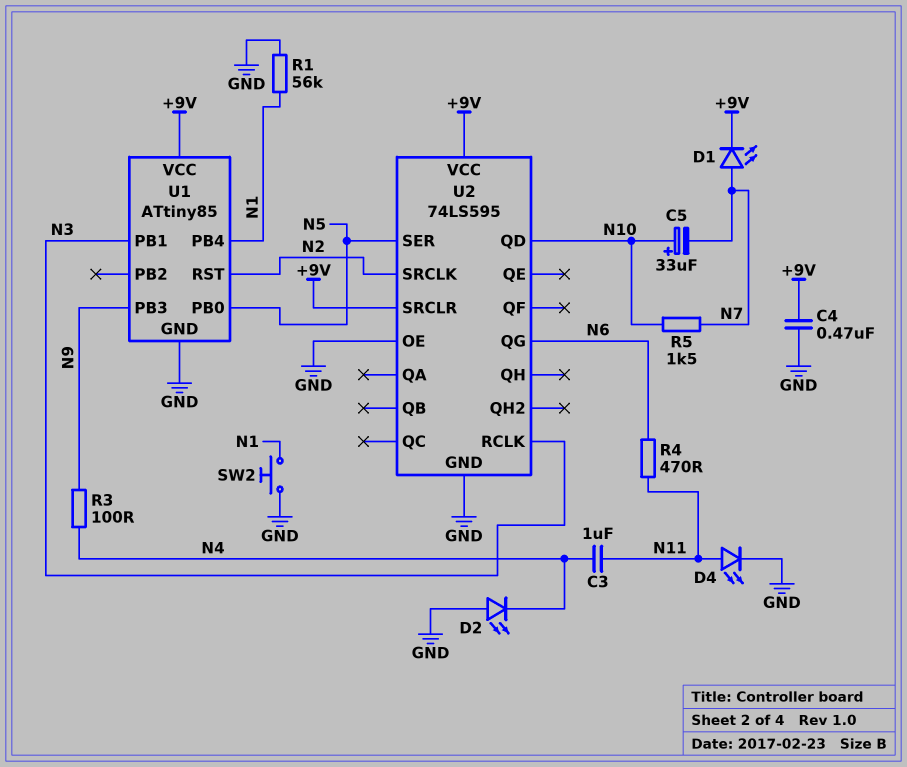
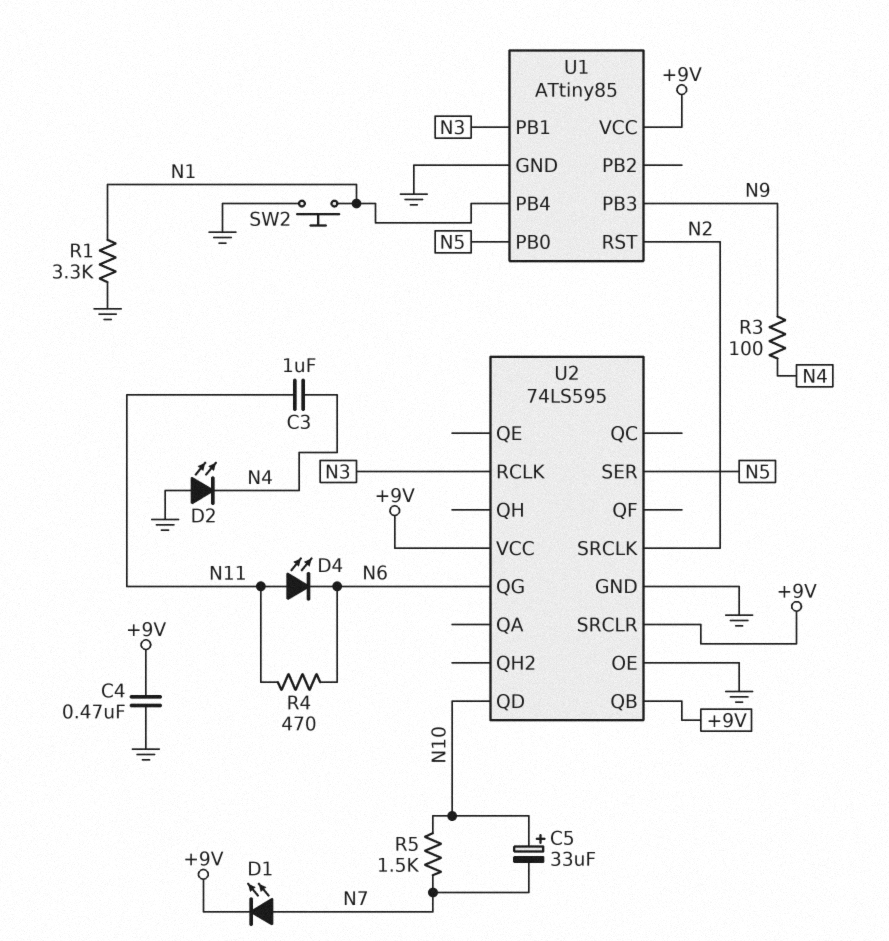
D4: LED (A N11, K GND) -> LED (A N11, K N6)
R1: 56k (GND, N1) -> 3.3k (GND, N1)
U2 pin QB: none -> +9V

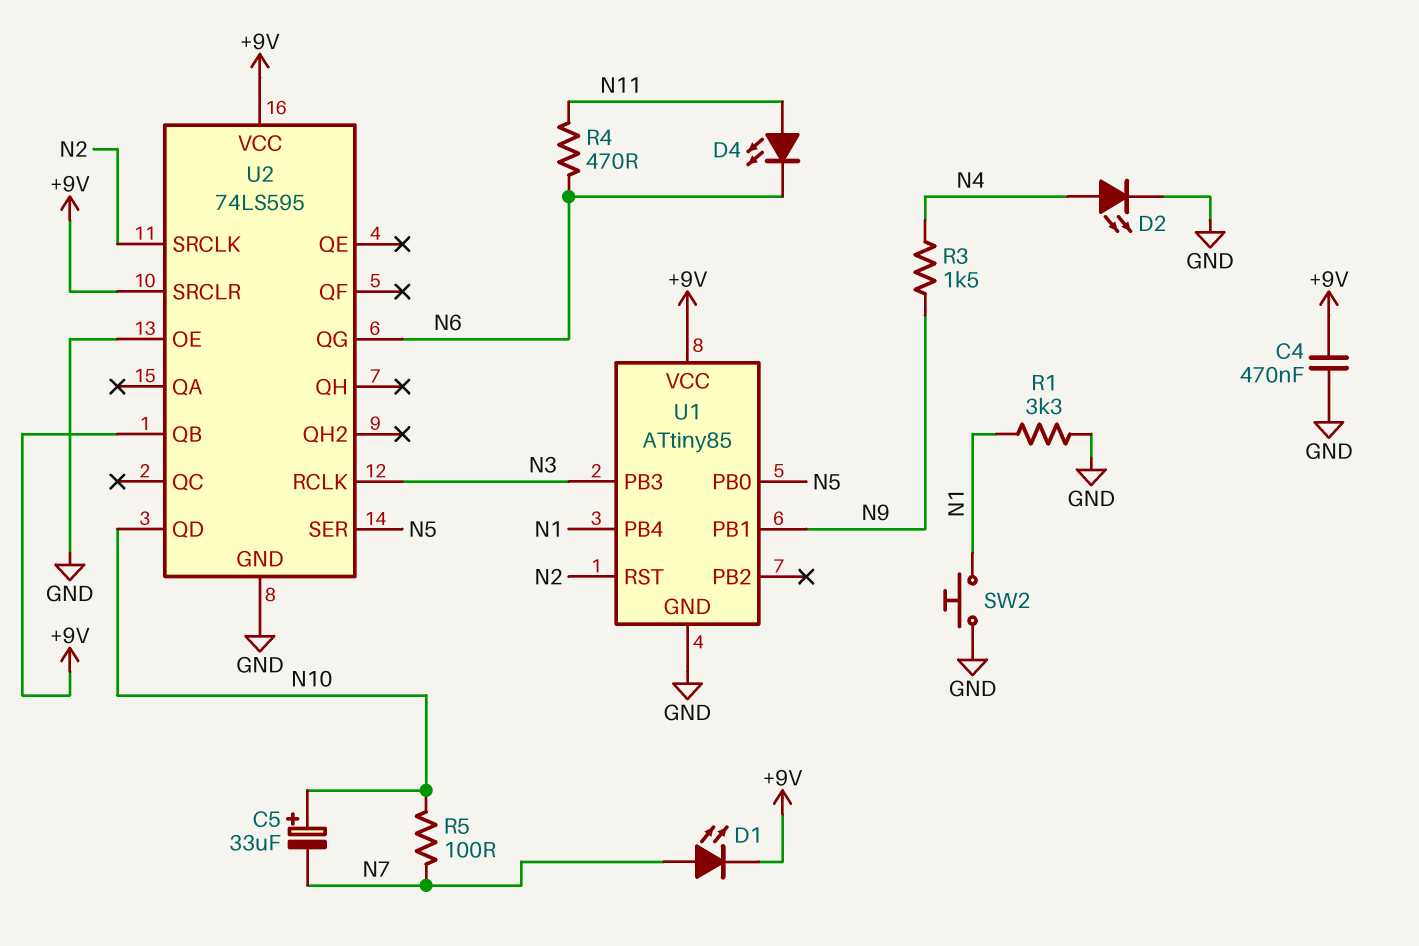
C3: 1uF (N4, N11) -> none
D2: LED (A GND, K N4) -> LED (A N4, K GND)
R3: 100 (N4, N9) -> 1.5k (N4, N9)
R5: 1.5k (N7, N10) -> 100 (N7, N10)
U1 pin PB1: N3 -> N9
U1 pin PB3: N9 -> N3

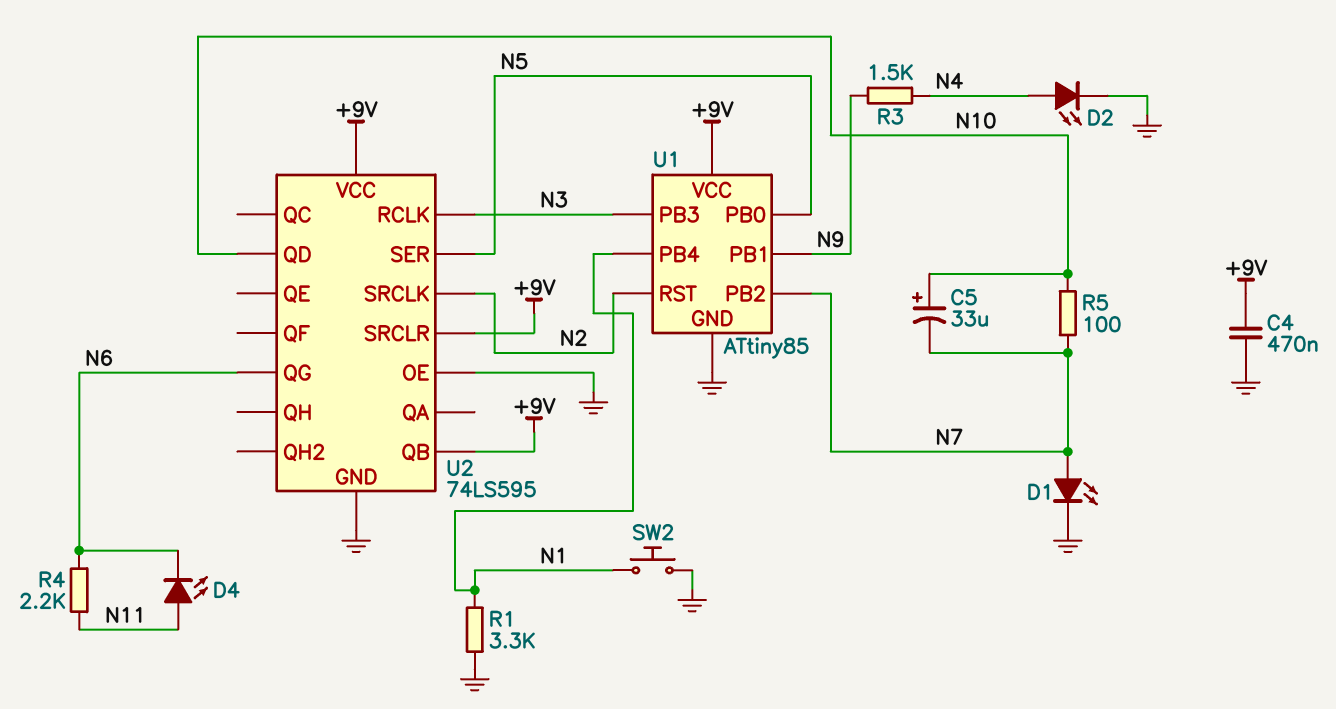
D1: LED (A N7, K +9V) -> LED (A N7, K GND)
R4: 470 (N6, N11) -> 2.2k (N6, N11)
U1 pin PB2: none -> N7

